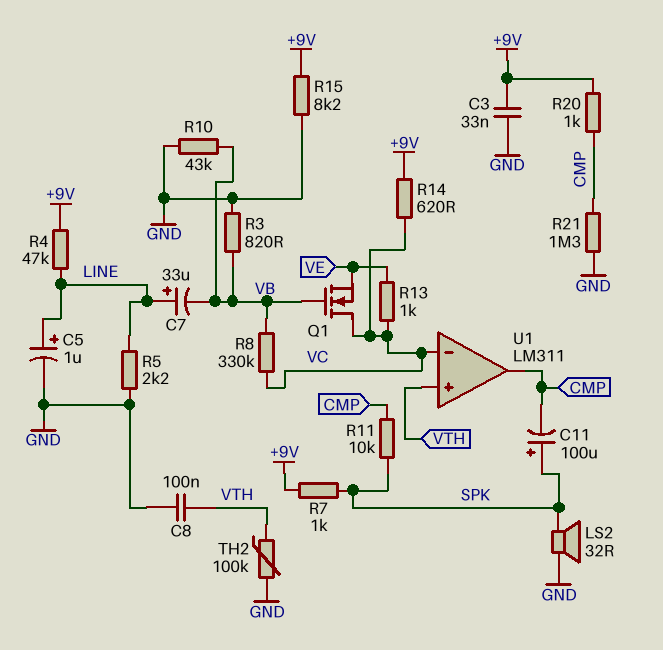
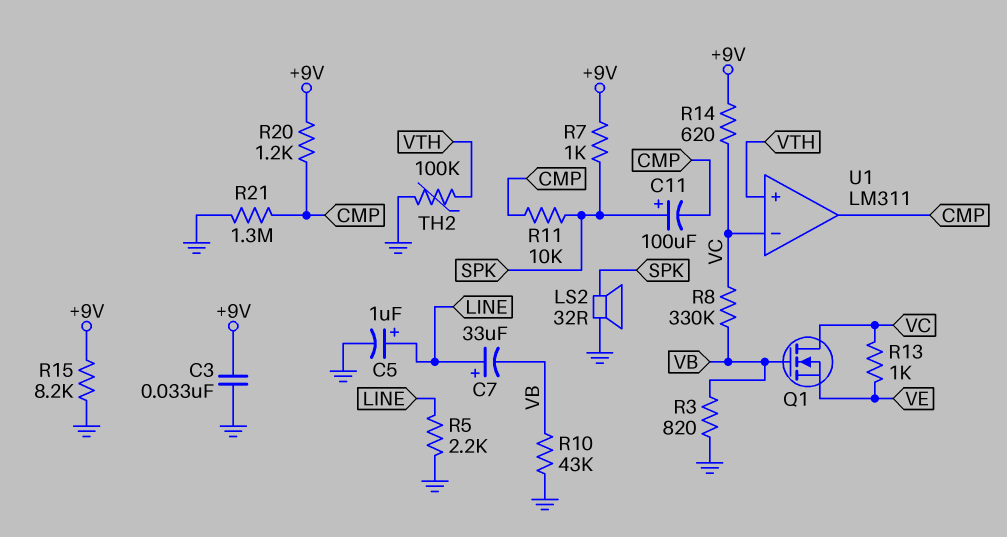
C8: 100nF (GND, VTH) -> none
R4: 47k (+9V, LINE) -> none
R20: 1k (+9V, CMP) -> 1.2k (+9V, CMP)

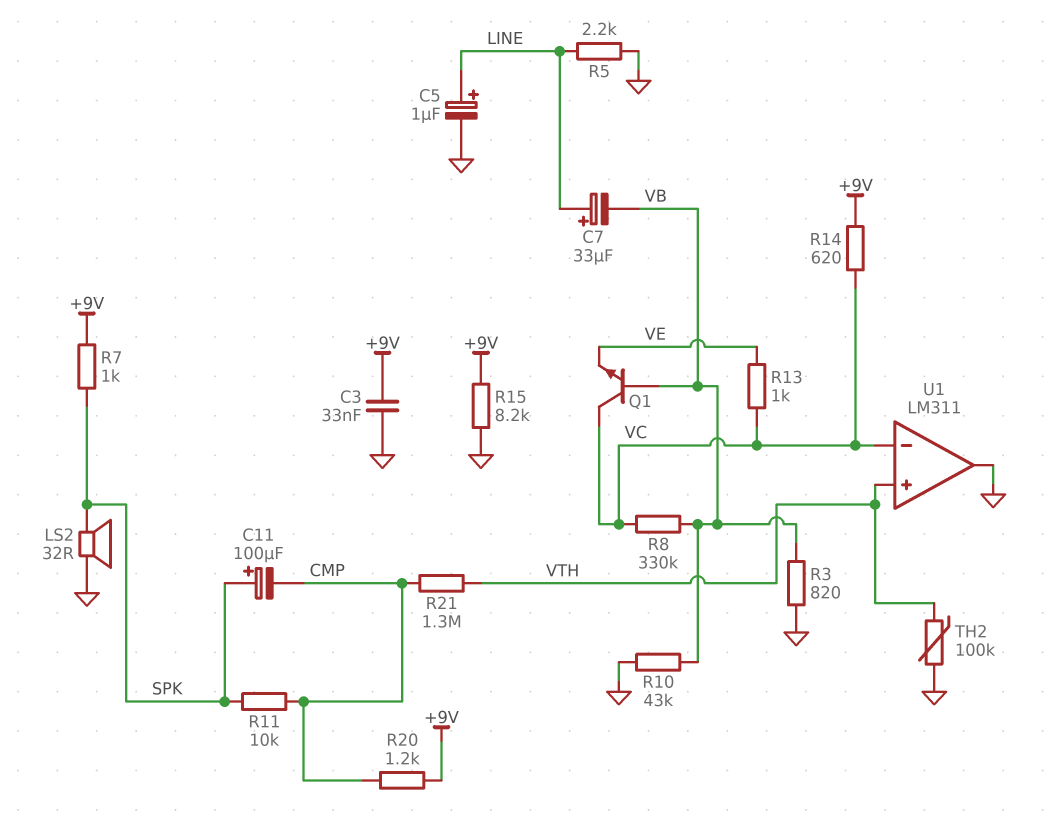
Q1: NMOS (G VB, D VC, S VE) -> NPN (B VB, C VC, E VE)
R21: 1.3M (CMP, GND) -> 1.3M (CMP, VTH)
U1 pin out: CMP -> GND

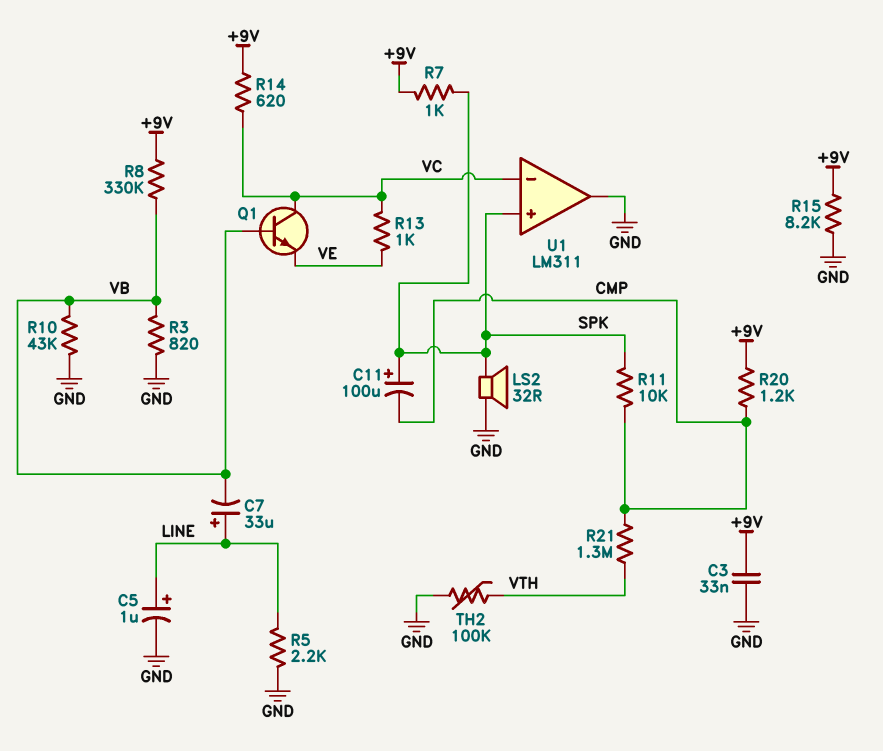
R8: 330k (VB, VC) -> 330k (+9V, VB)
U1 pin in+: VTH -> SPK

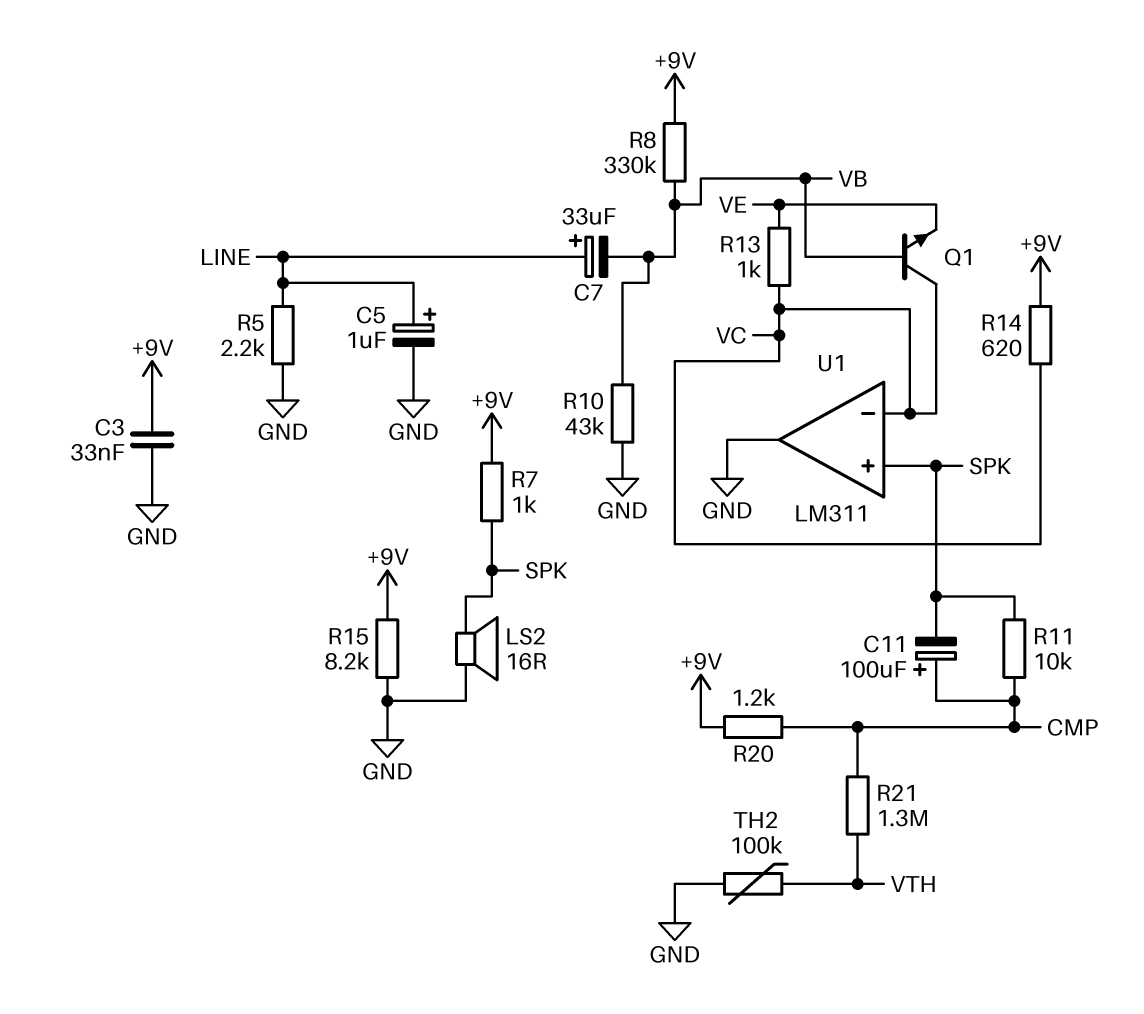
C11: 100uF (plus SPK, minus CMP) -> 100uF (plus CMP, minus SPK)
LS2: speaker 32R (GND, SPK) -> speaker 16R (GND, SPK)
R3: 820 (GND, VB) -> none

